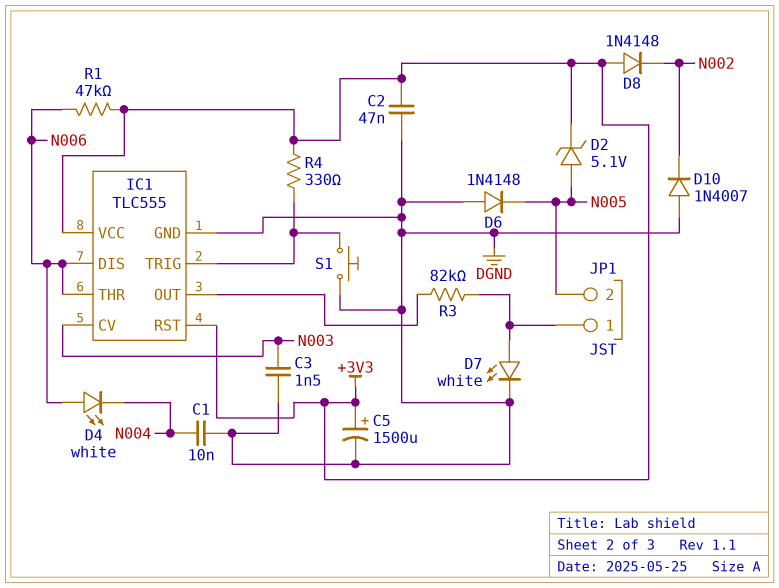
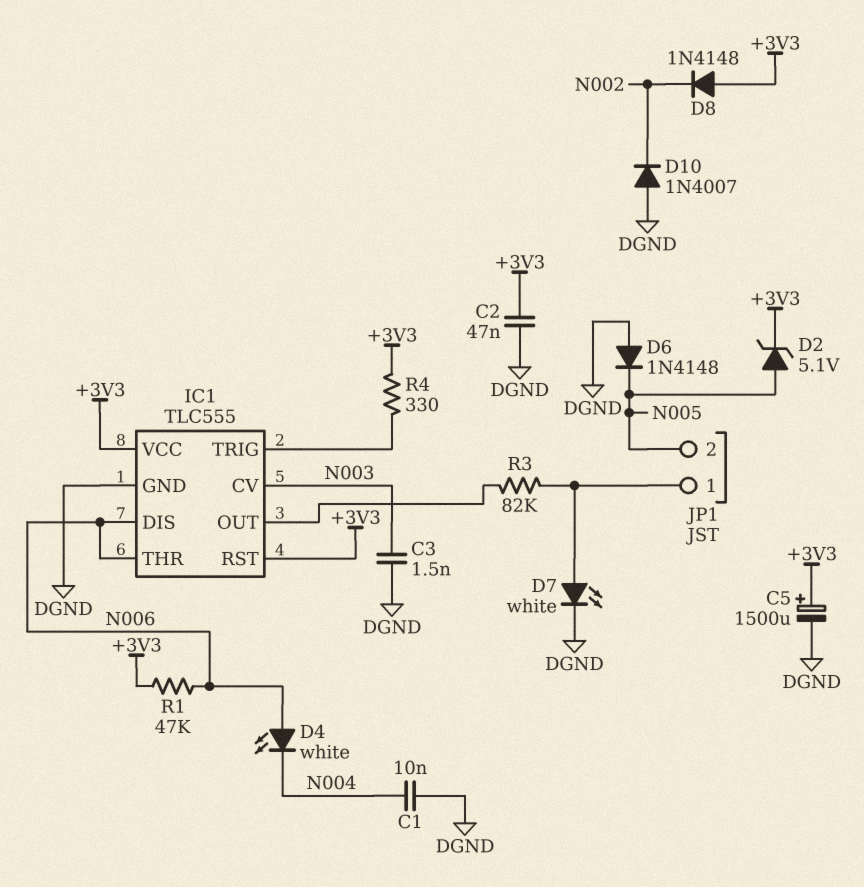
S1: button (DGND, IC1/TRIG) -> none

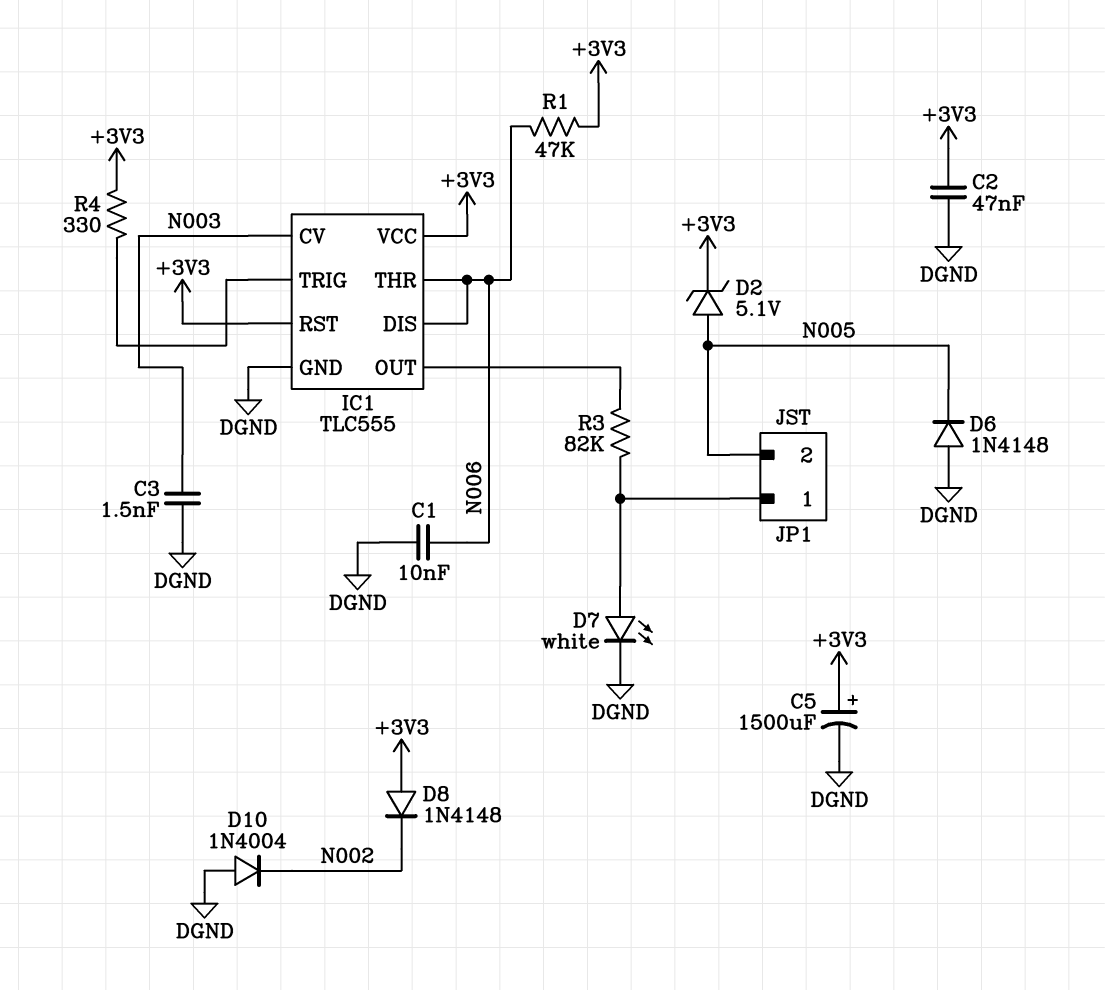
C1: 10nF (DGND, N004) -> 10nF (DGND, N006)
D4: LED white (A N006, K N004) -> none
D10: diode 1N4007 (A DGND, K N002) -> diode 1N4004 (A DGND, K N002)

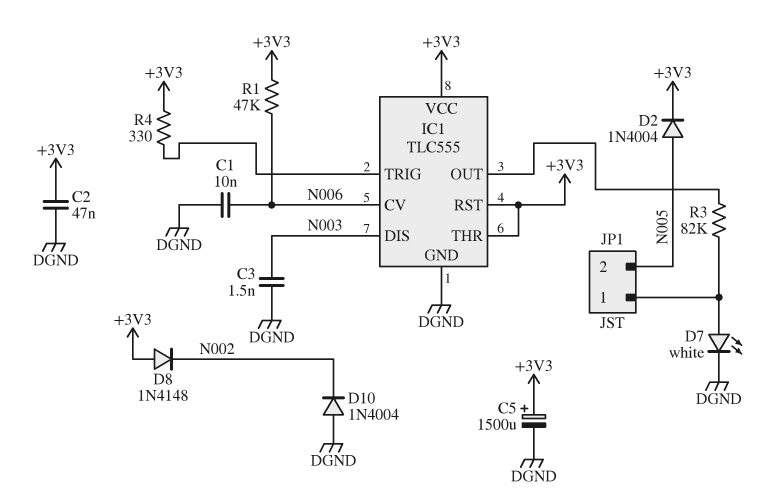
D2: zener 5.1V (A N005, K +3V3) -> diode 1N4004 (A N005, K +3V3)
D6: diode 1N4148 (A DGND, K N005) -> none
IC1 pin CV: N003 -> N006
IC1 pin DIS: N006 -> N003
IC1 pin THR: N006 -> +3V3

